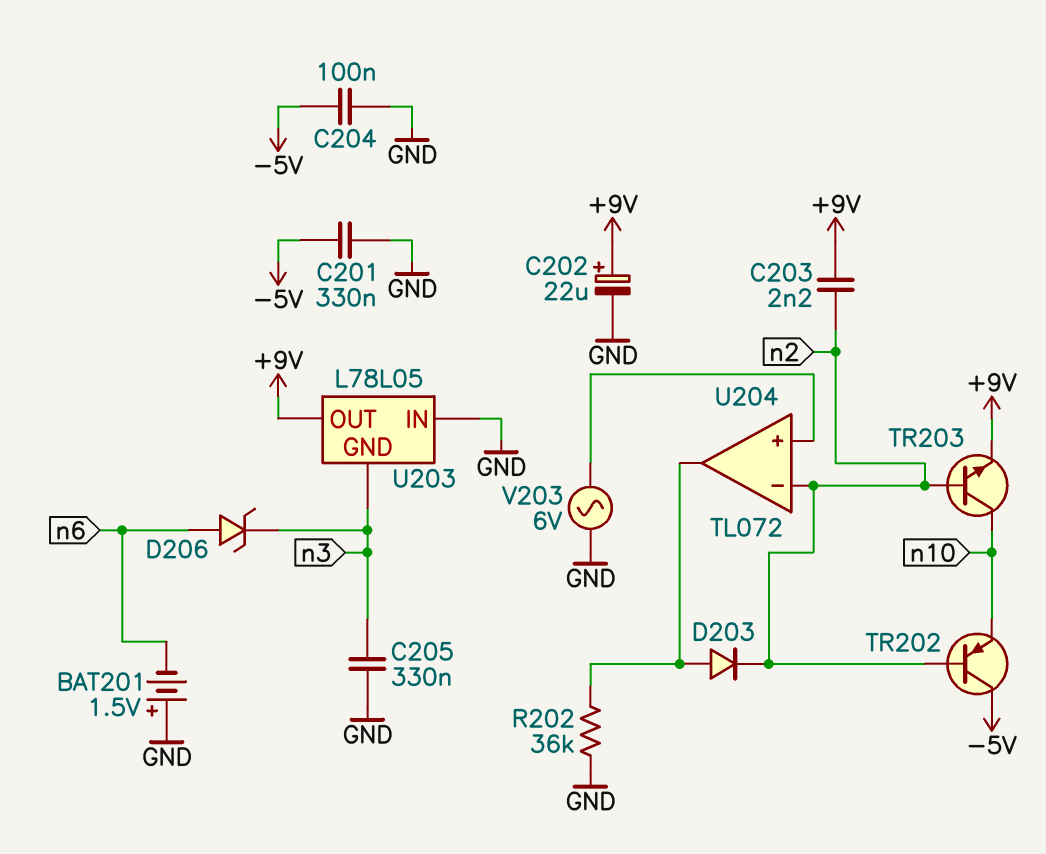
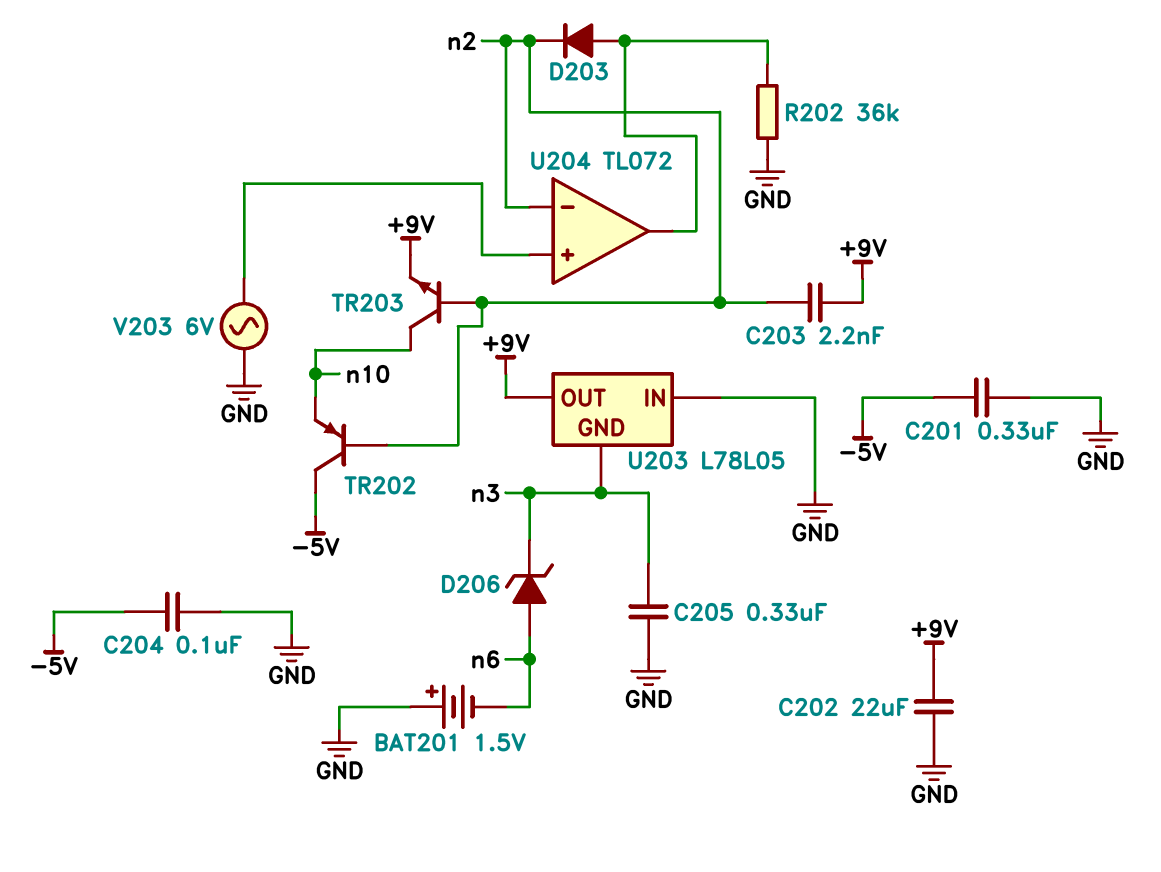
C202: 22uF (plus +9V, minus GND) -> 22uF (+9V, GND)

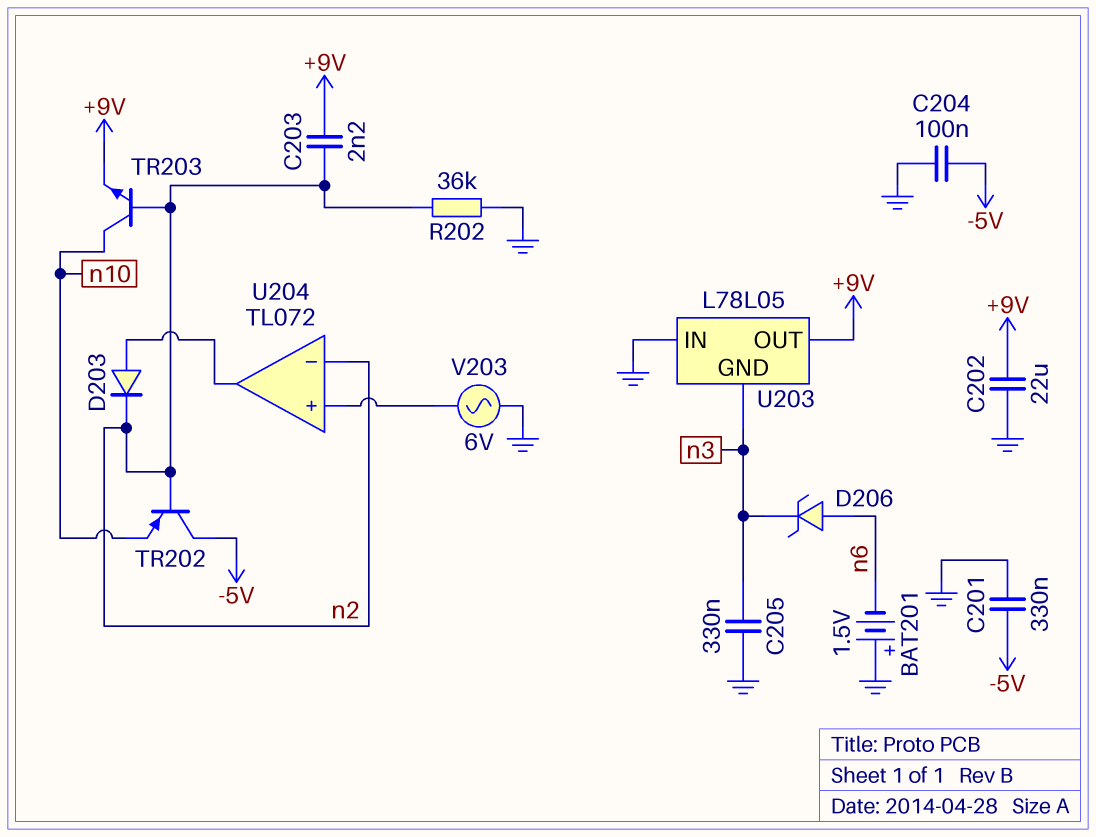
R202: 36k (GND, U204/out) -> 36k (GND, n2)

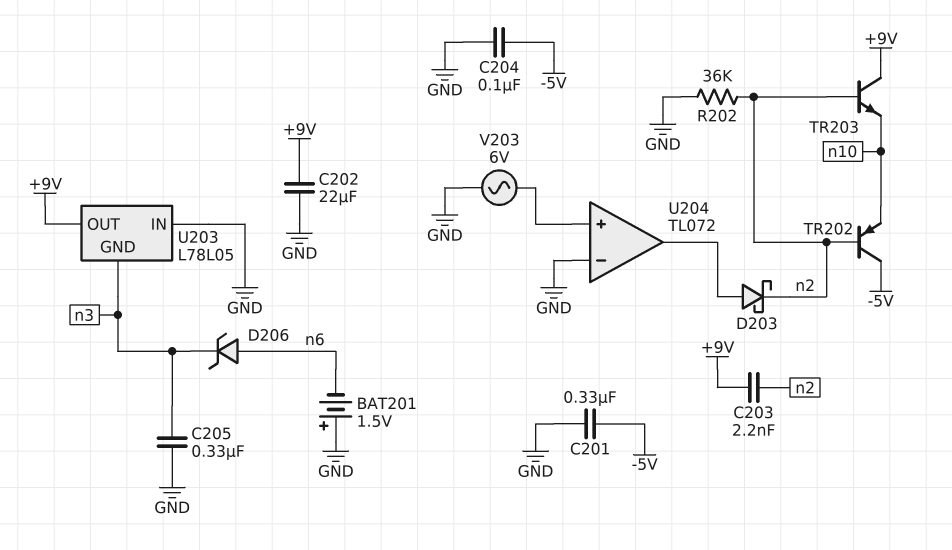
D203: diode (A U204/out, K n2) -> schottky (A U204/out, K n2)
TR203: NPN (B n2, C n10, E +9V) -> NPN (B n2, C +9V, E n10)
U204 pin in-: n2 -> GND

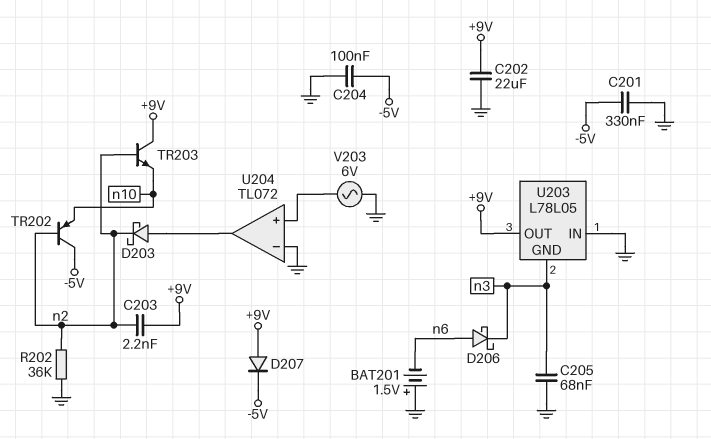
C205: 330nF (GND, n3) -> 68nF (GND, n3)
D206: zener (A n6, K n3) -> schottky (A n6, K n3)
D207: none -> diode (A +9V, K -5V)

